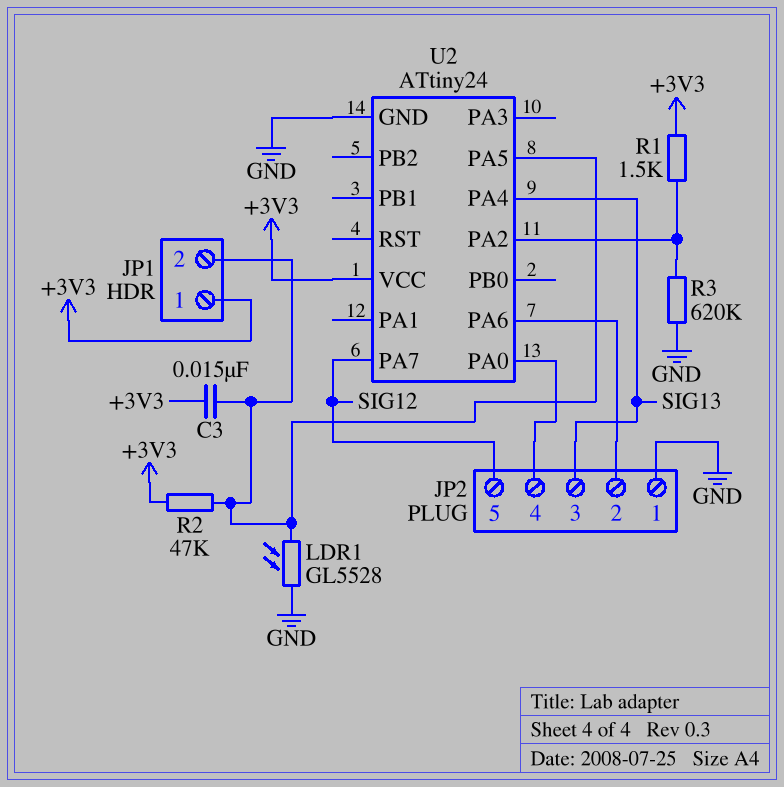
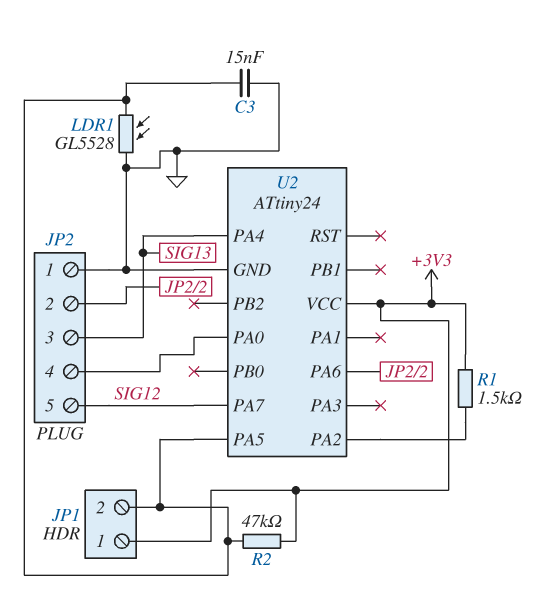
C3: 15nF (+3V3, JP1/2) -> 15nF (GND, JP1/2)
R3: 620k (GND, U2/PA2) -> none

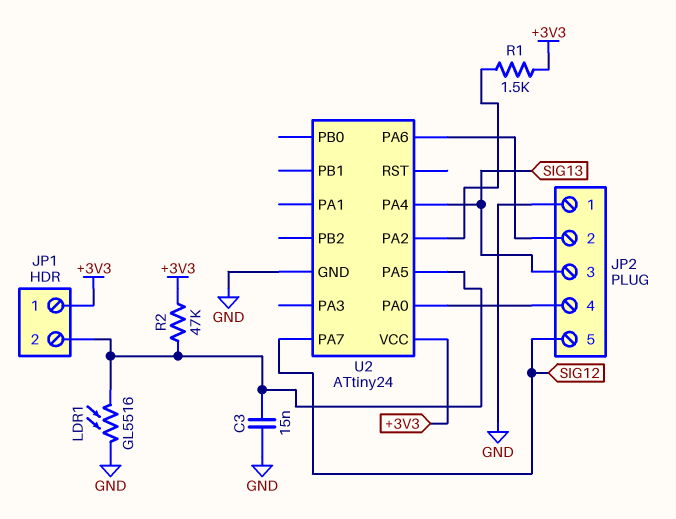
LDR1: GL5528 (GND, JP1/2) -> GL5516 (GND, JP1/2)

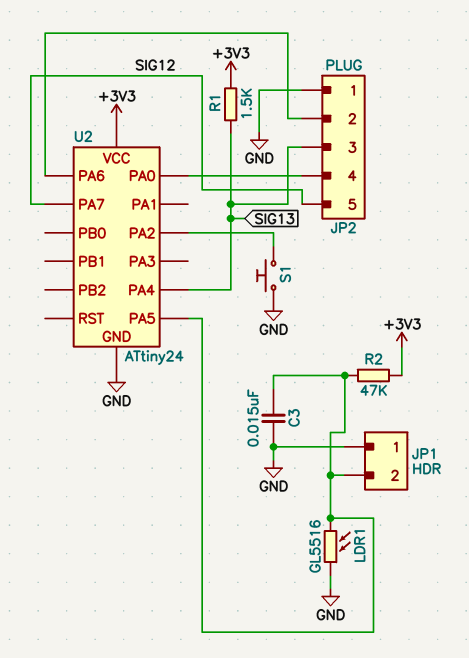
JP1 pin 1: +3V3 -> GND
R1: 1.5k (+3V3, U2/PA2) -> 1.5k (+3V3, SIG13)
S1: none -> button (GND, U2/PA2)

